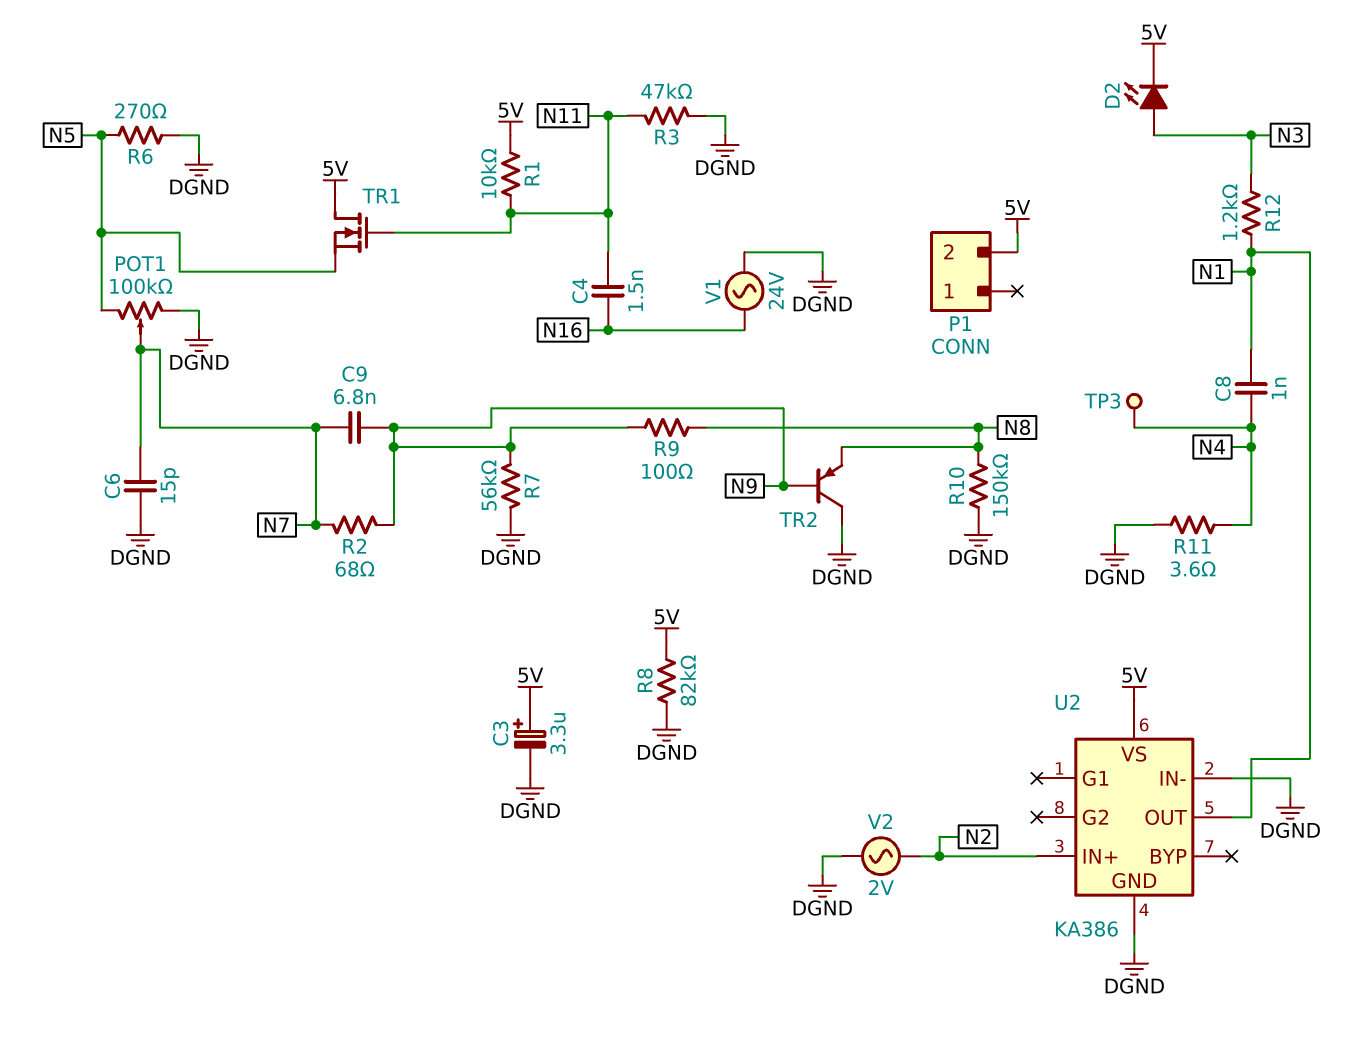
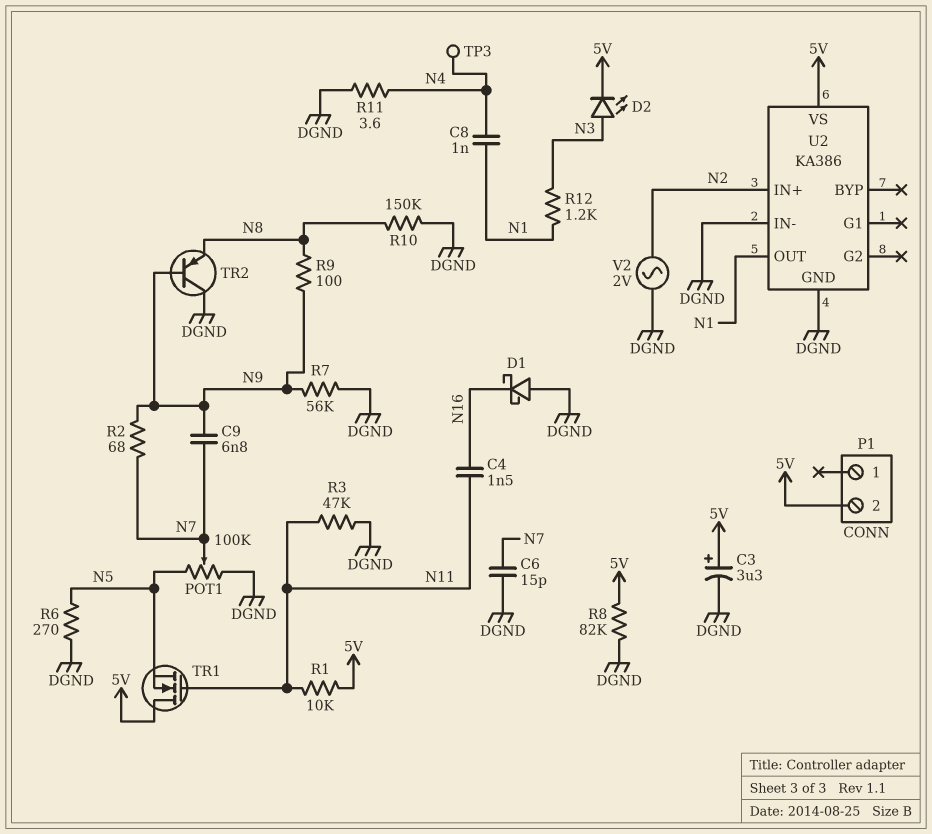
D1: none -> schottky (A DGND, K N16)
V1: AC 24V (DGND, N16) -> none

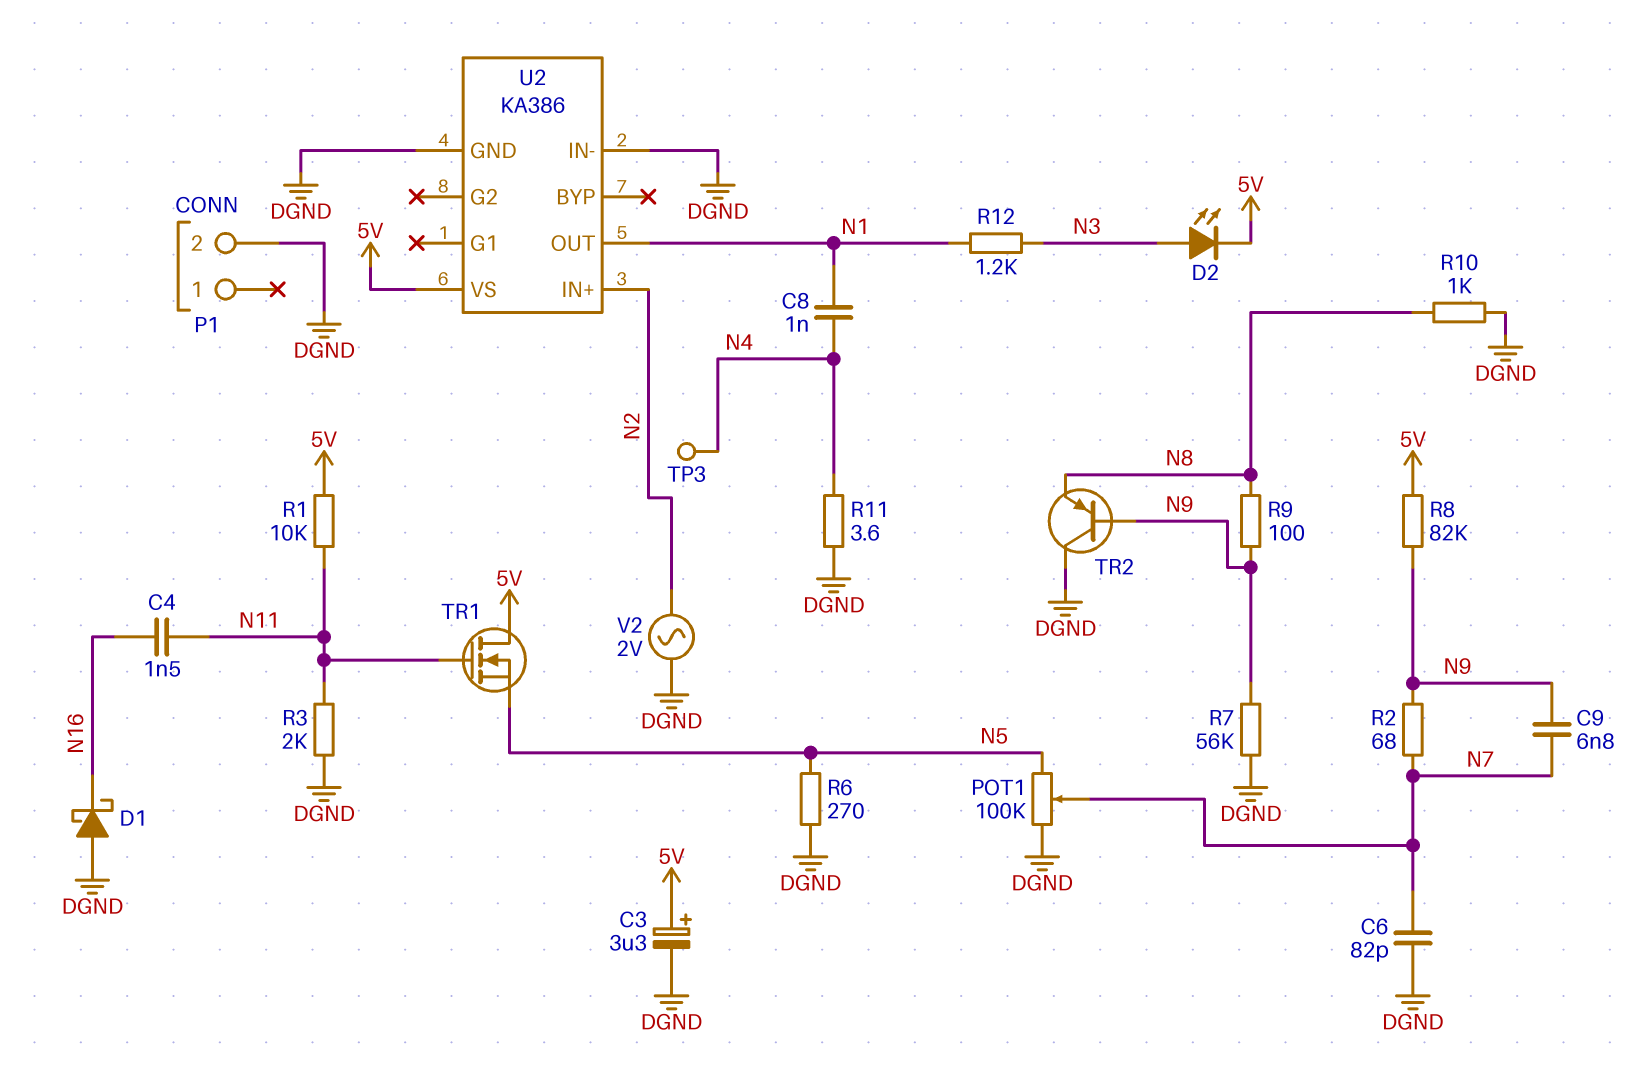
C6: 15pF (DGND, N7) -> 82pF (DGND, N7)
P1 pin 2: 5V -> DGND
R3: 47k (DGND, N11) -> 2k (DGND, N11)
R8: 82k (5V, DGND) -> 82k (5V, N9)
R10: 150k (DGND, N8) -> 1k (DGND, N8)

